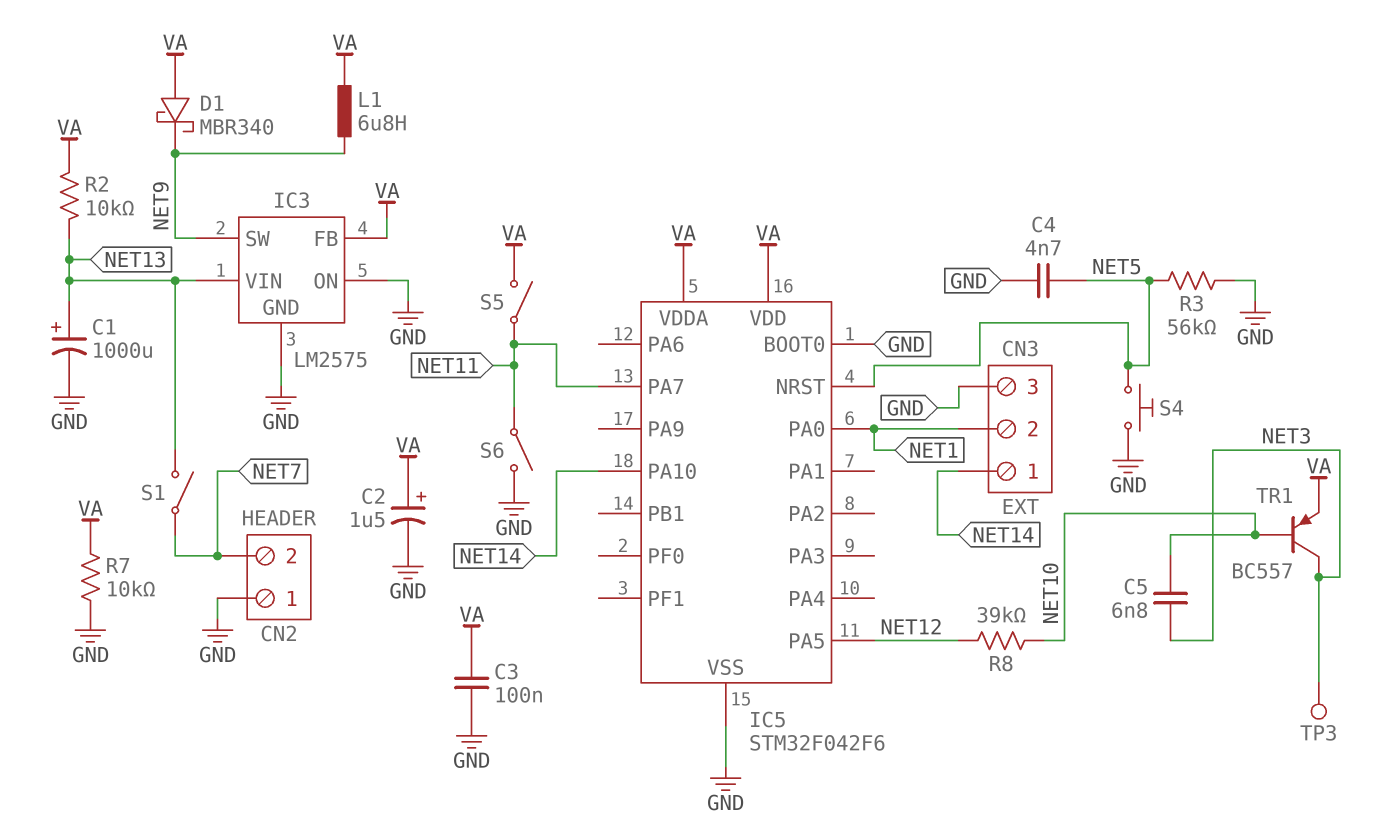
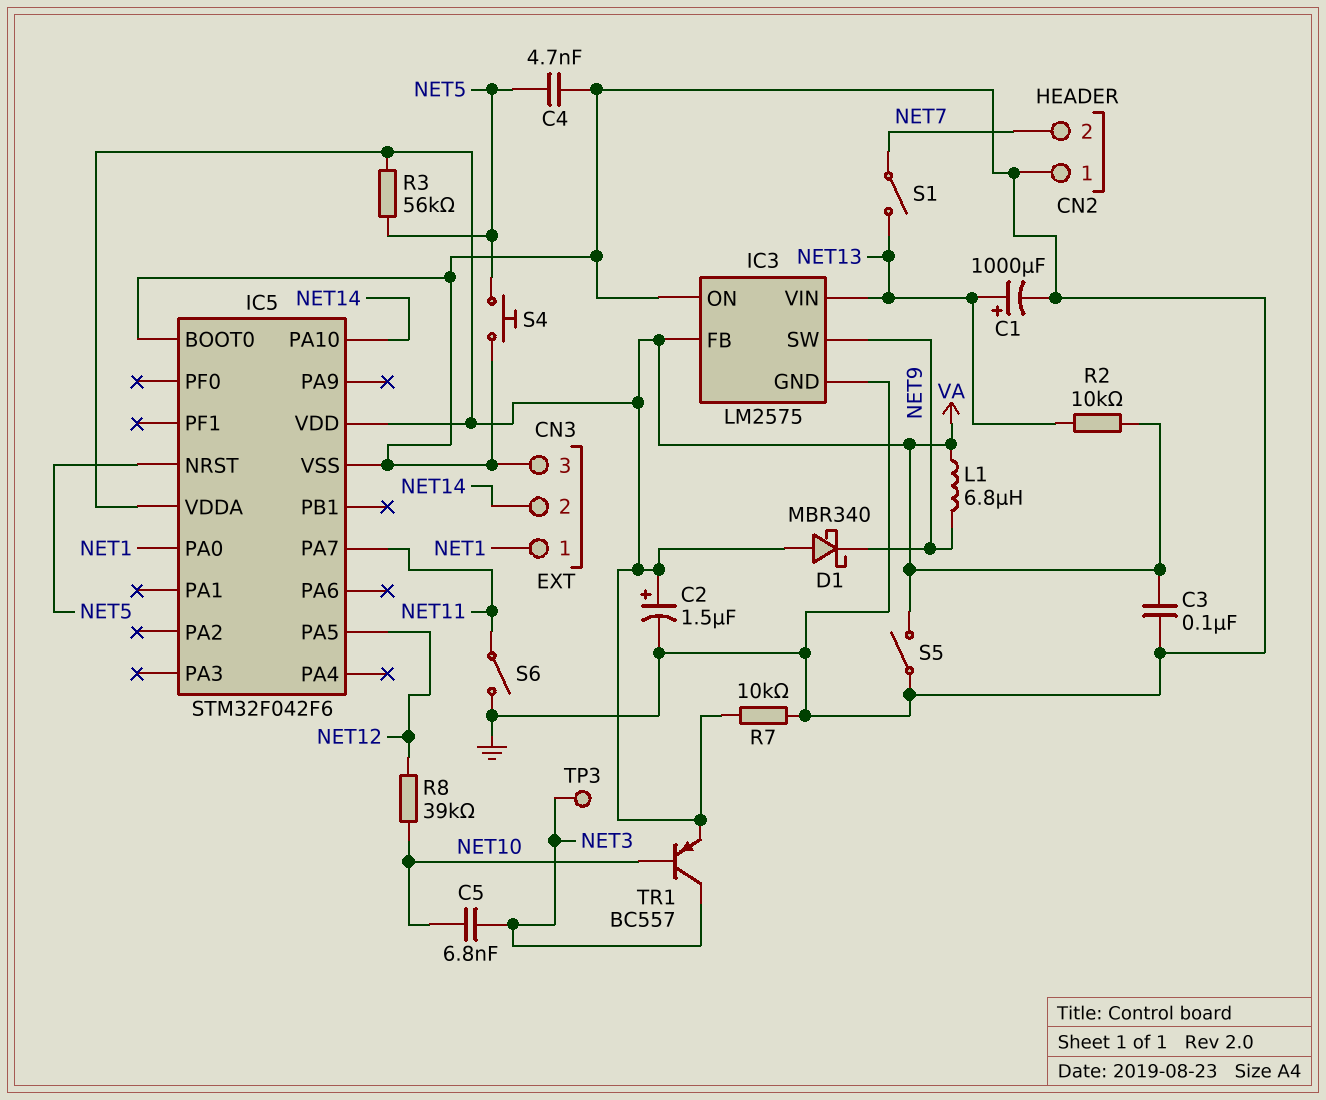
CN3 pin 1: NET14 -> NET1
CN3 pin 2: NET1 -> NET14
R3: 56k (GND, NET5) -> 56k (NET5, VA)
S5: switch (NET11, VA) -> switch (GND, VA)

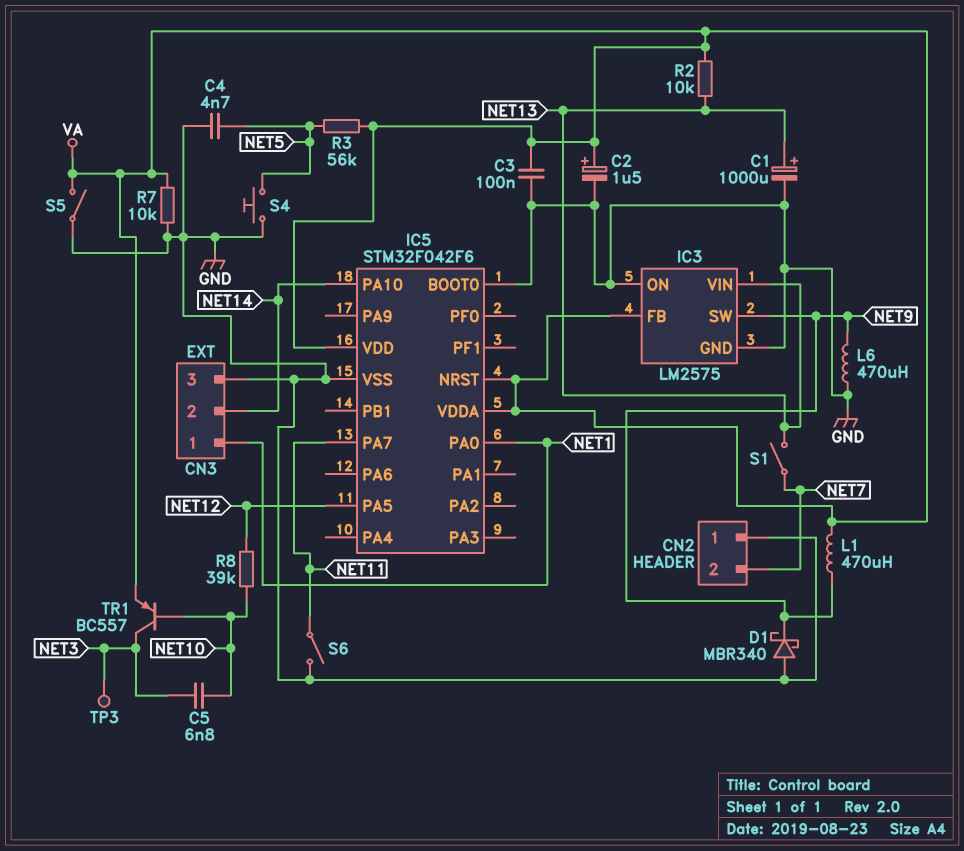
D1: schottky MBR340 (A VA, K NET9) -> schottky MBR340 (A GND, K NET9)
IC5 pin NRST: NET5 -> VA
L1: 6.8uH (NET9, VA) -> 470uH (NET9, VA)
L6: none -> 470uH (GND, NET9)

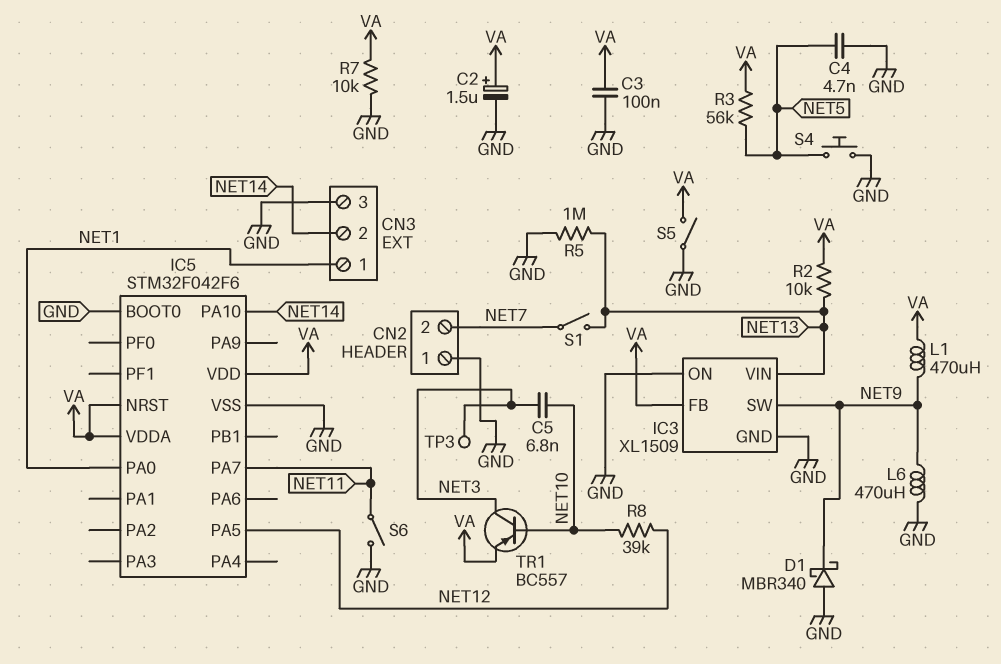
C1: 1000uF (plus NET13, minus GND) -> none
IC3: LM2575 -> XL1509
R5: none -> 1M (GND, NET13)

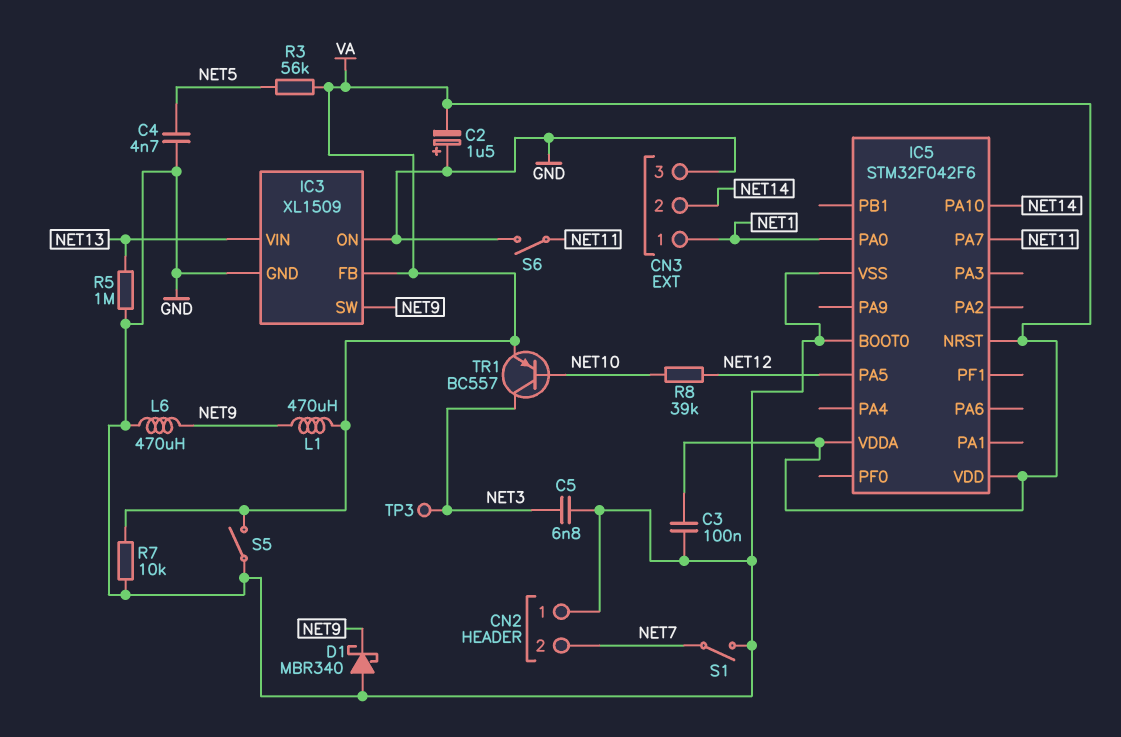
C2: 1.5uF (plus VA, minus GND) -> 1.5uF (plus GND, minus VA)
C5: 6.8nF (NET3, NET10) -> 6.8nF (GND, NET3)
R2: 10k (NET13, VA) -> none
S1: switch (NET7, NET13) -> switch (GND, NET7)
S4: button (GND, NET5) -> none

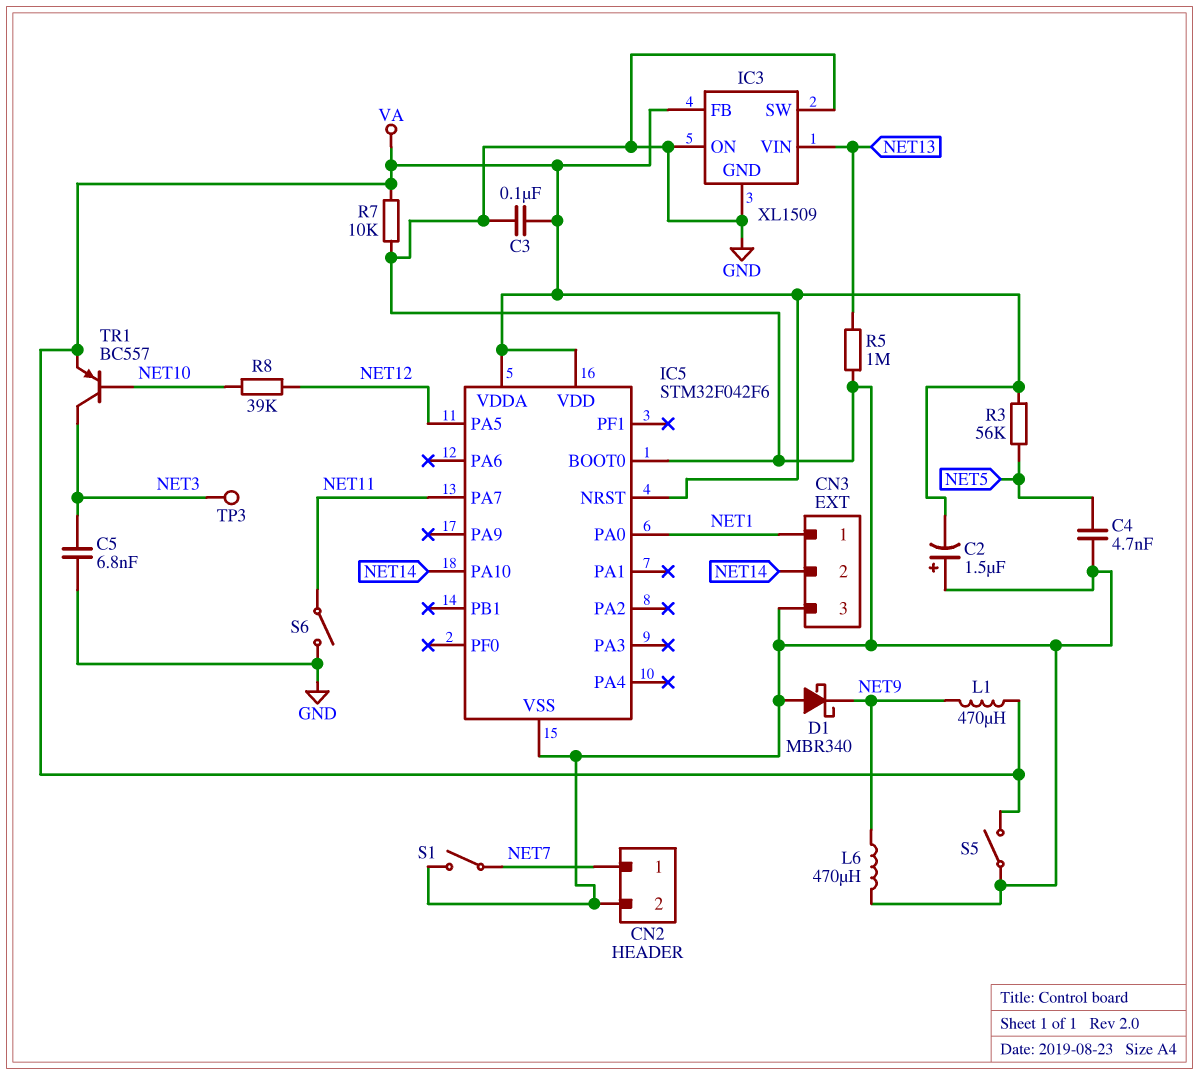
CN2 pin 1: GND -> NET7
CN2 pin 2: NET7 -> GND
IC3 pin SW: NET9 -> GND

